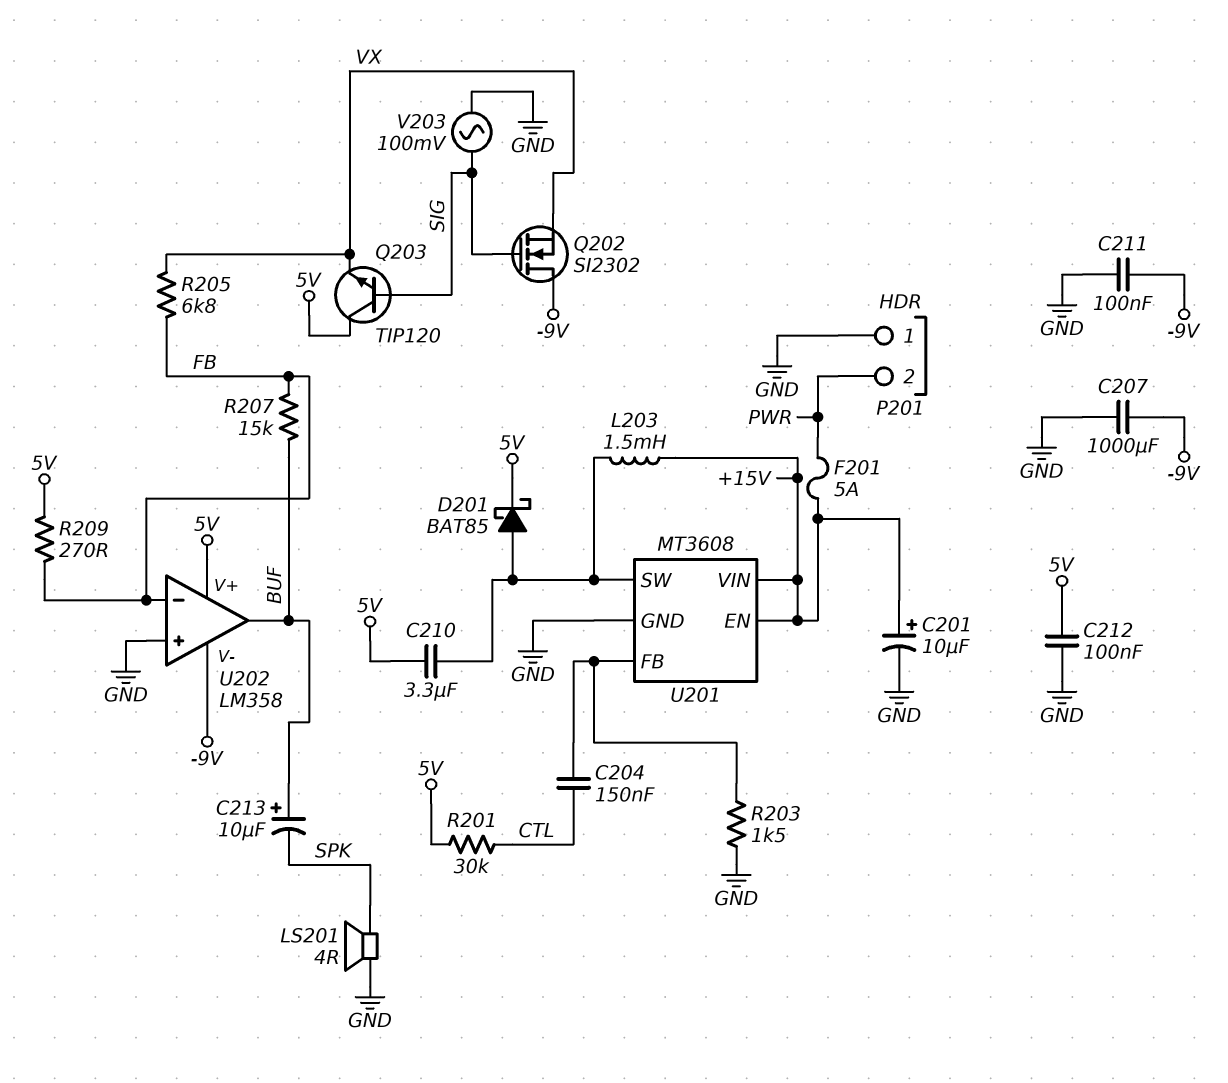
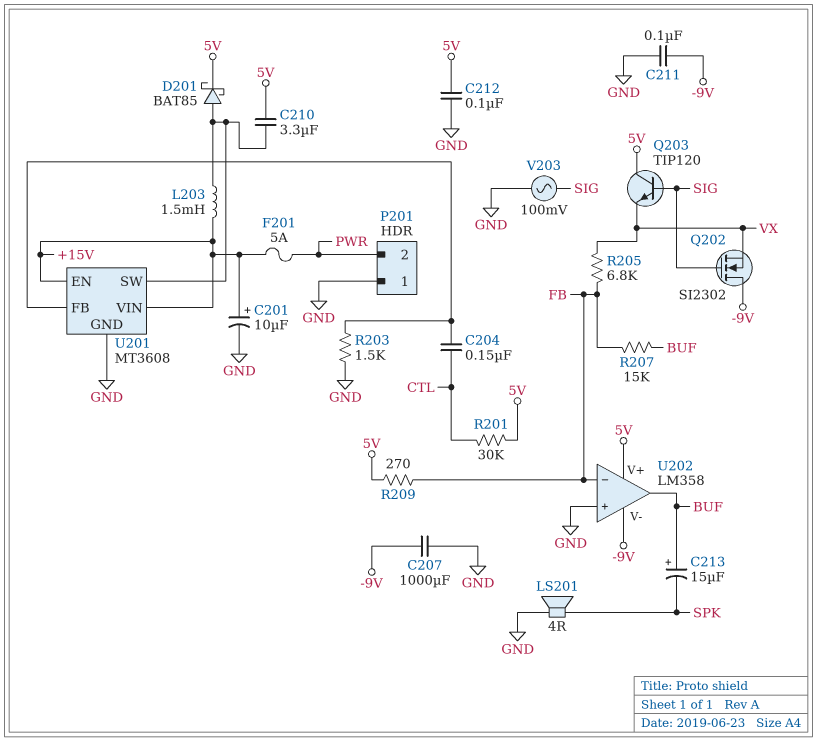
C213: 10uF (plus BUF, minus SPK) -> 15uF (plus BUF, minus SPK)

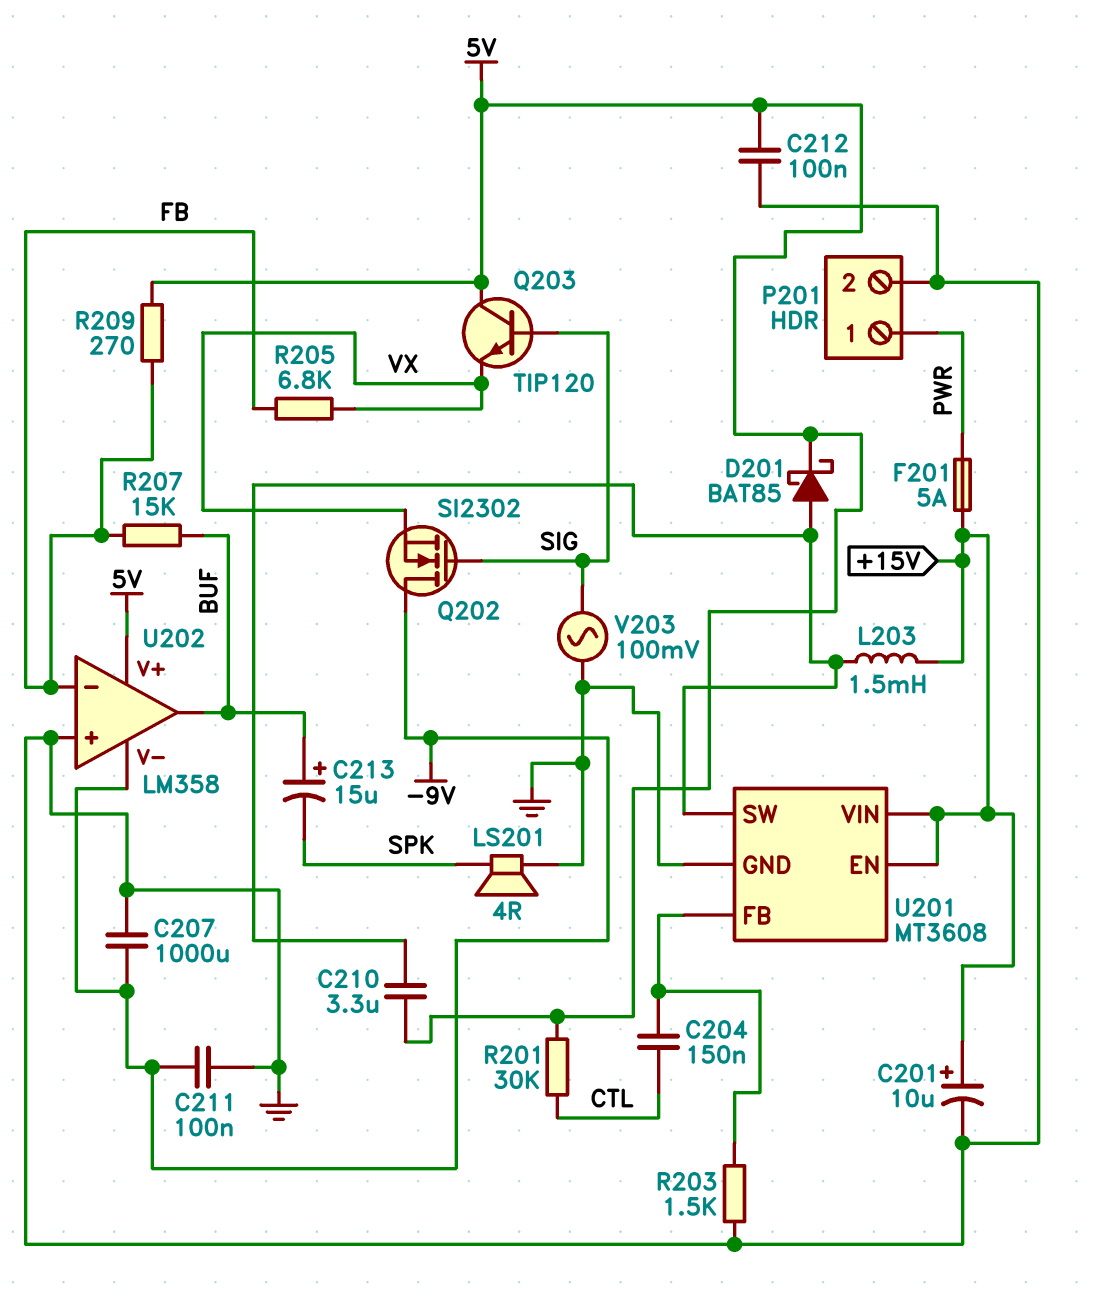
P201 pin 1: GND -> PWR
P201 pin 2: PWR -> GND

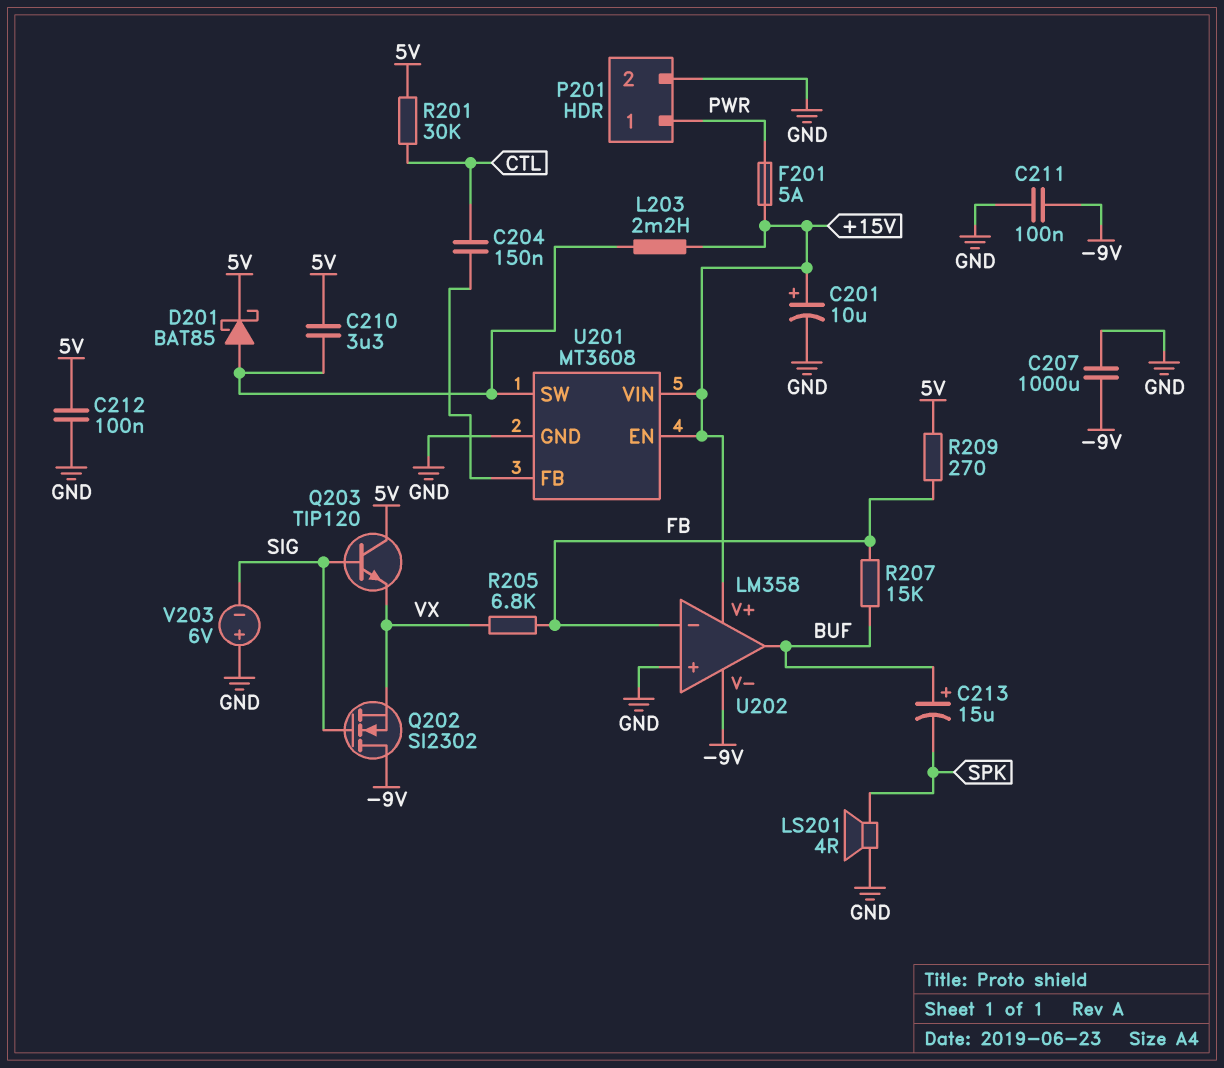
L203: 1.5mH (+15V, U201/SW) -> 2.2mH (+15V, U201/SW)
R203: 1.5k (GND, U201/FB) -> none
U202 pin V+: 5V -> +15V
V203: AC 100mV (GND, SIG) -> 6V (plus GND, minus SIG)

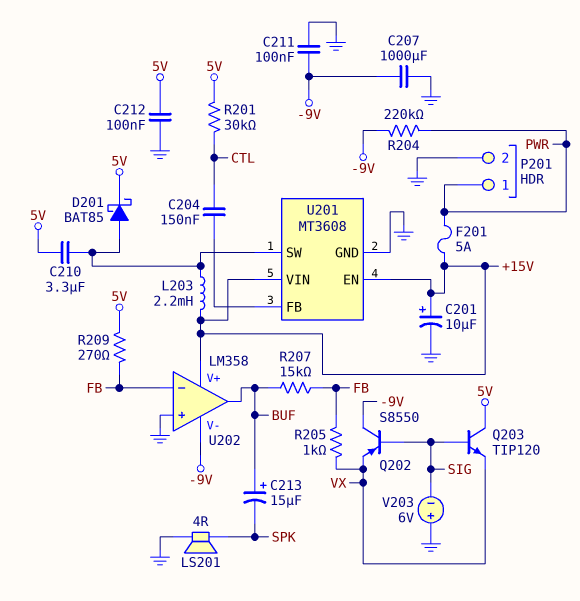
Q202: NMOS SI2302 (G SIG, D -9V, S VX) -> PNP S8550 (B SIG, C -9V, E VX)
R204: none -> 220k (-9V, PWR)
R205: 6.8k (FB, VX) -> 1k (FB, VX)

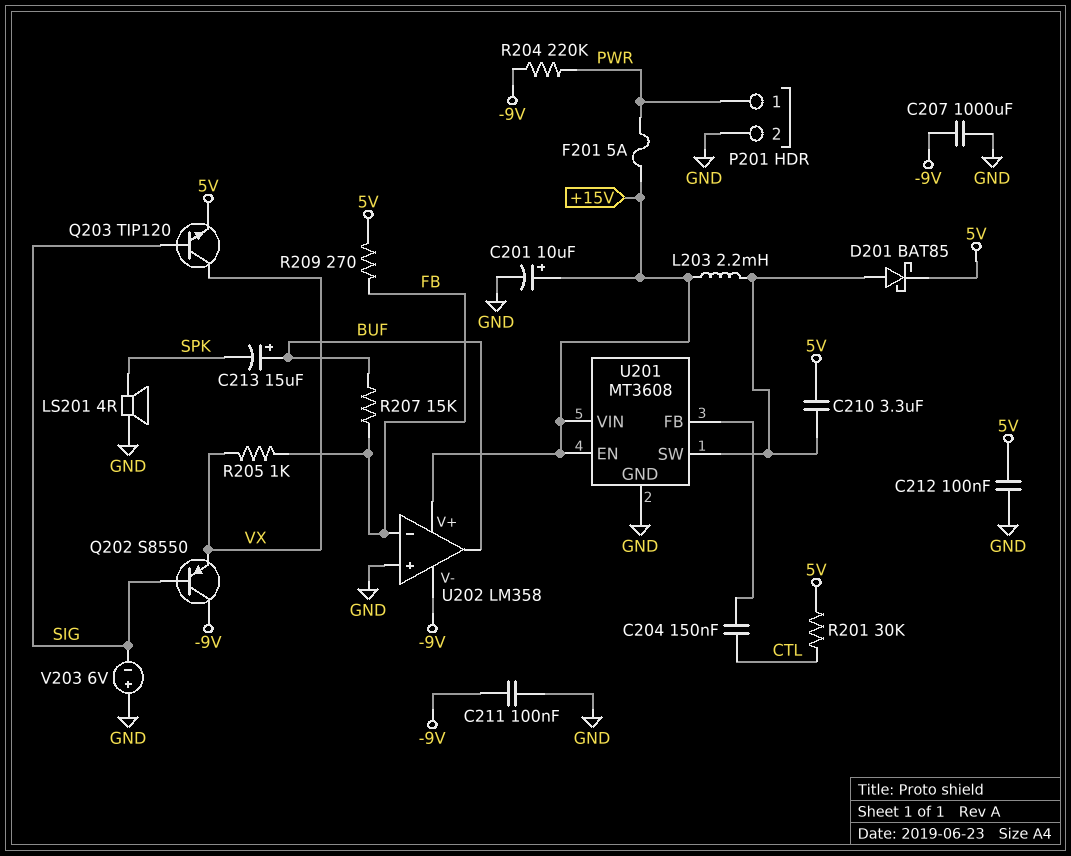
Q203: NPN TIP120 (B SIG, C 5V, E VX) -> NPN TIP120 (B SIG, C VX, E 5V)

